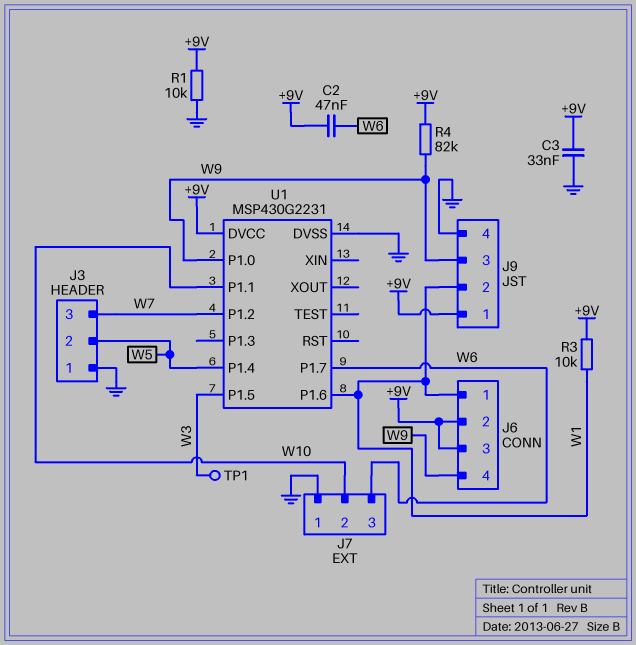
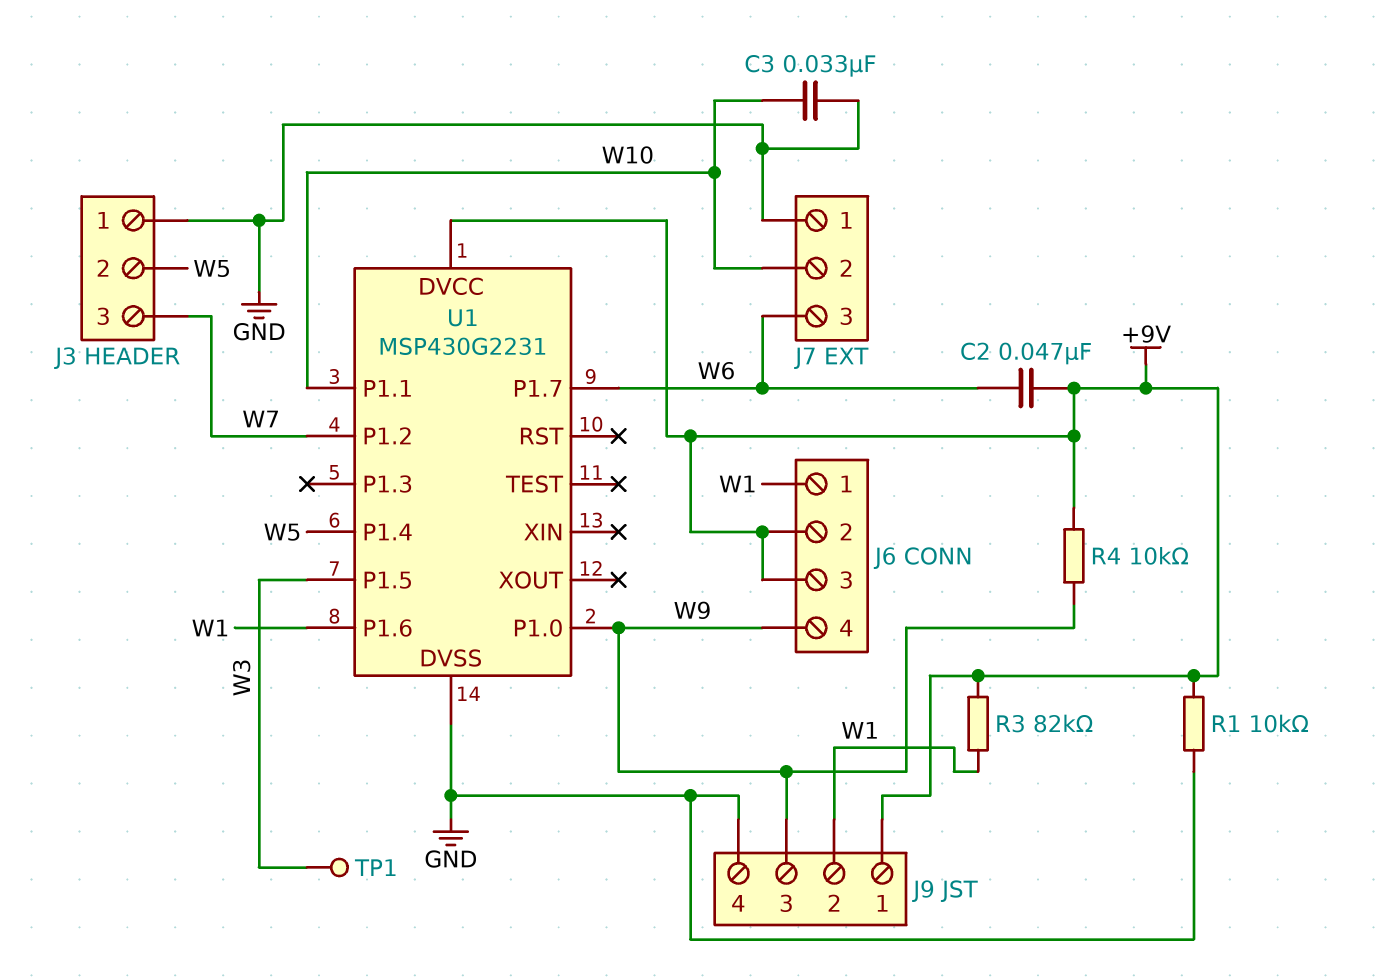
C3: 33nF (+9V, GND) -> 33nF (GND, W10)
R3: 10k (+9V, W1) -> 82k (+9V, W1)
R4: 82k (+9V, W9) -> 10k (+9V, W9)

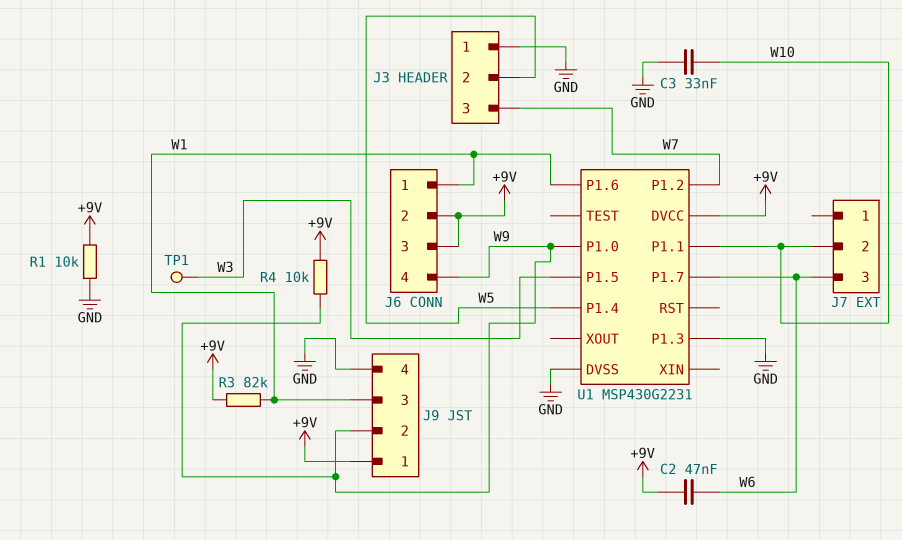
J7 pin 1: GND -> none
J9 pin 2: W1 -> W9
J9 pin 3: W9 -> W1
U1 pin P1.3: none -> GND

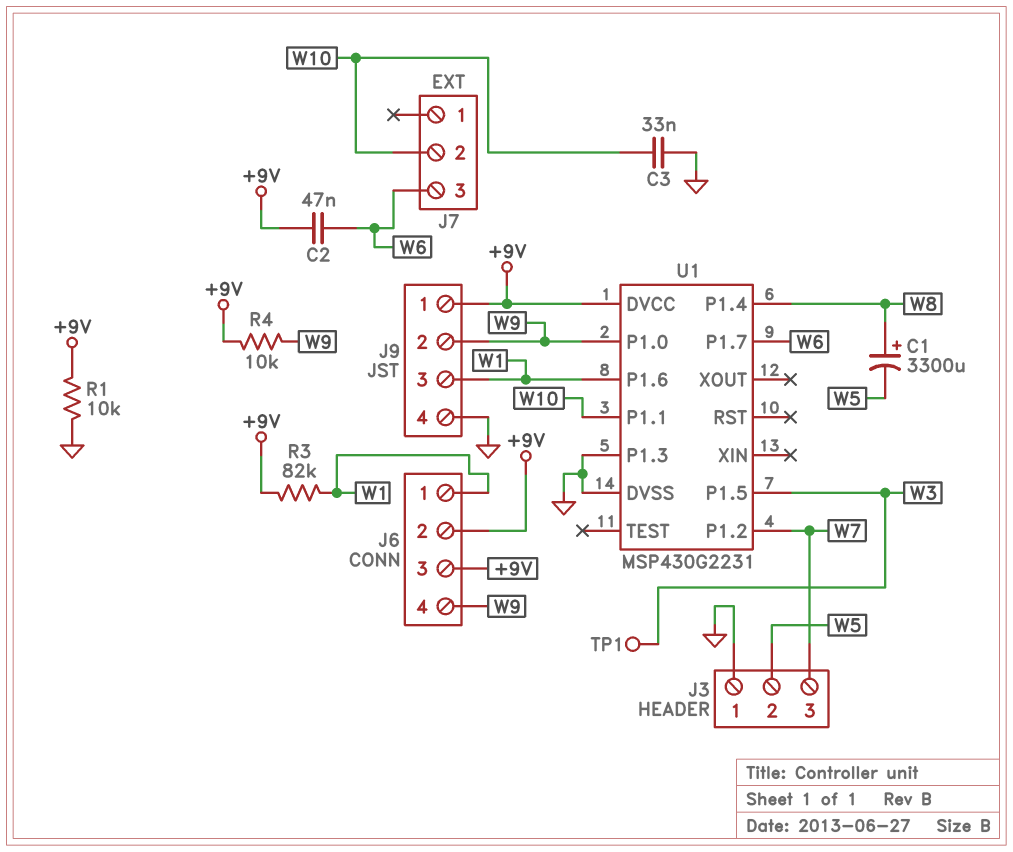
C1: none -> 3300uF (plus W8, minus W5)
U1 pin P1.4: W5 -> W8

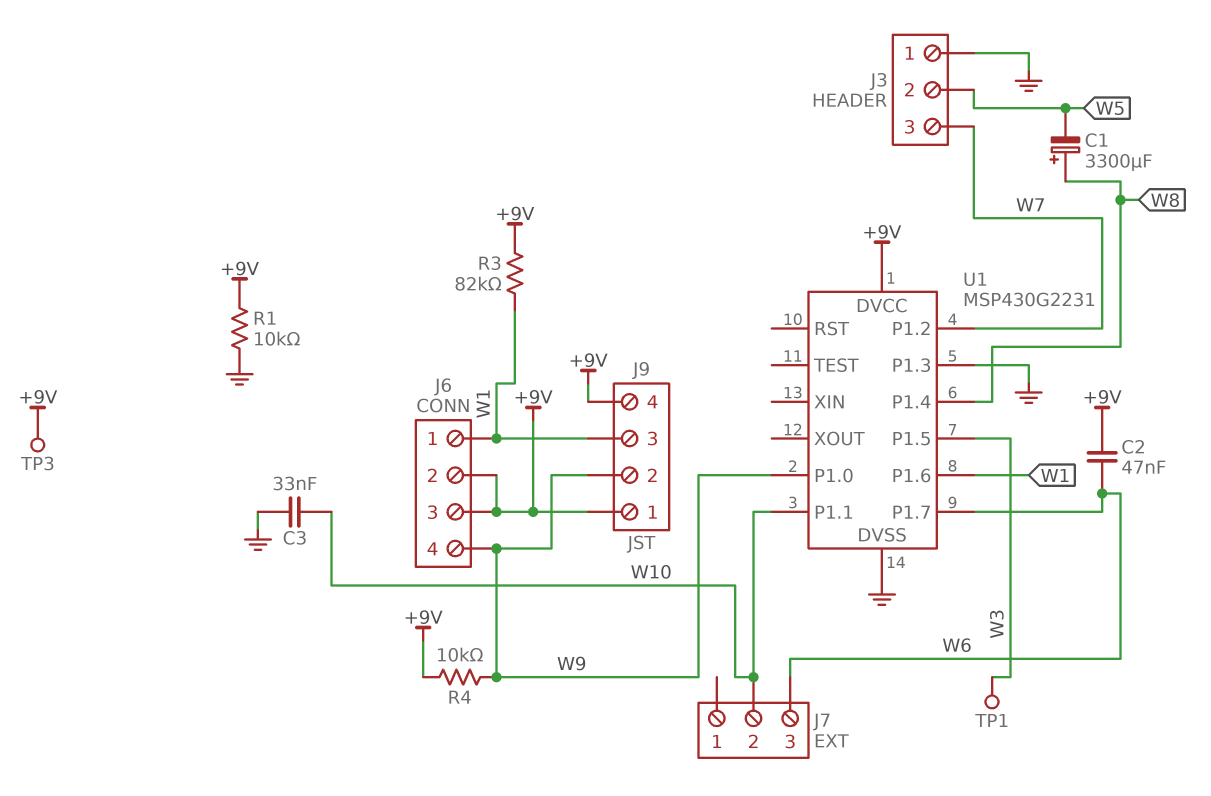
J9 pin 4: GND -> +9V
TP3: none -> test point (+9V)

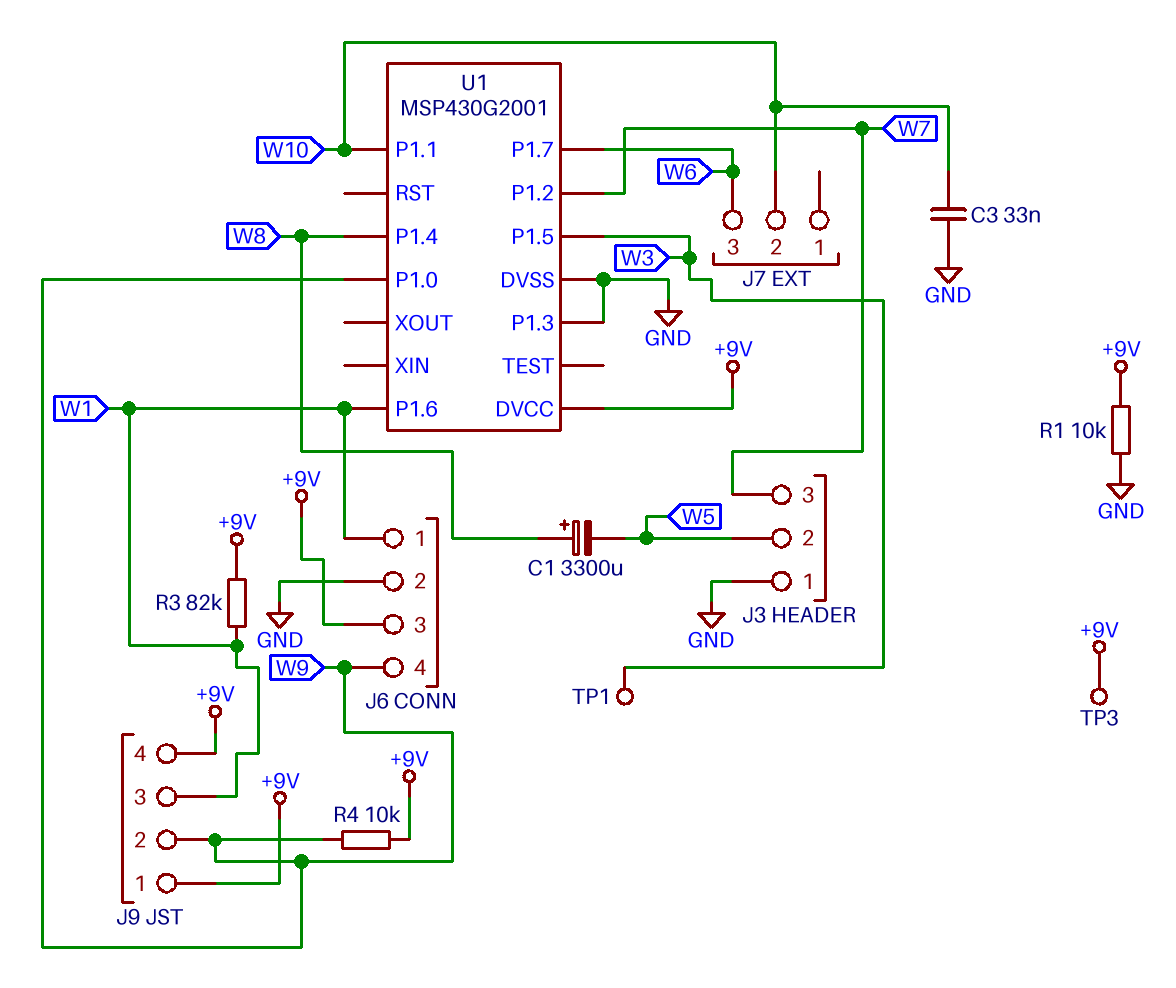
C2: 47nF (+9V, W6) -> none
J6 pin 2: +9V -> GND
U1: MSP430G2231 -> MSP430G2001

